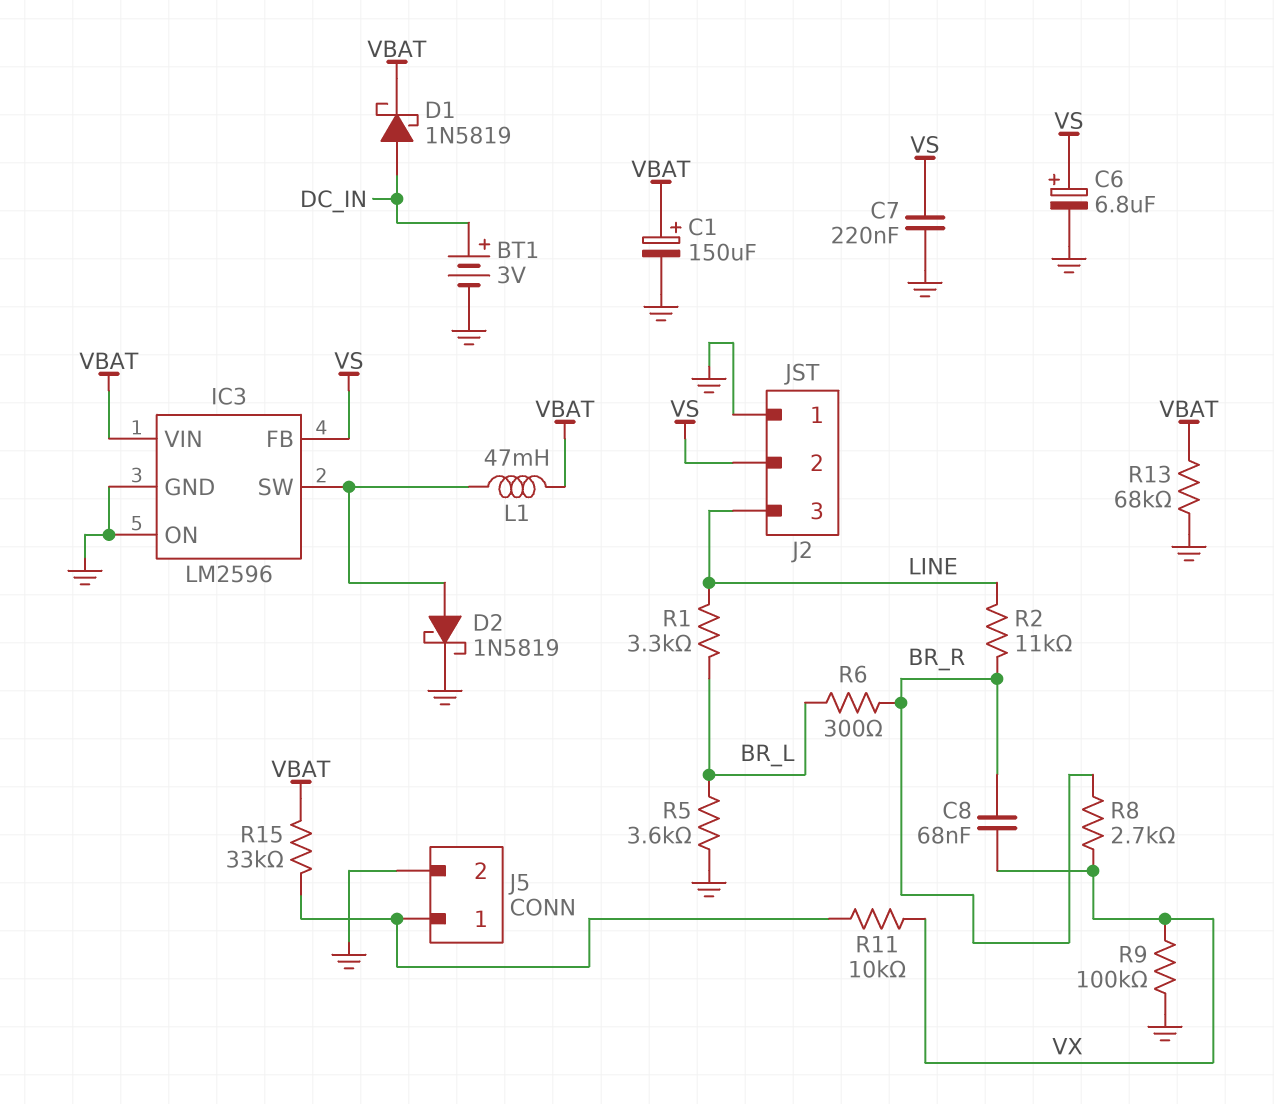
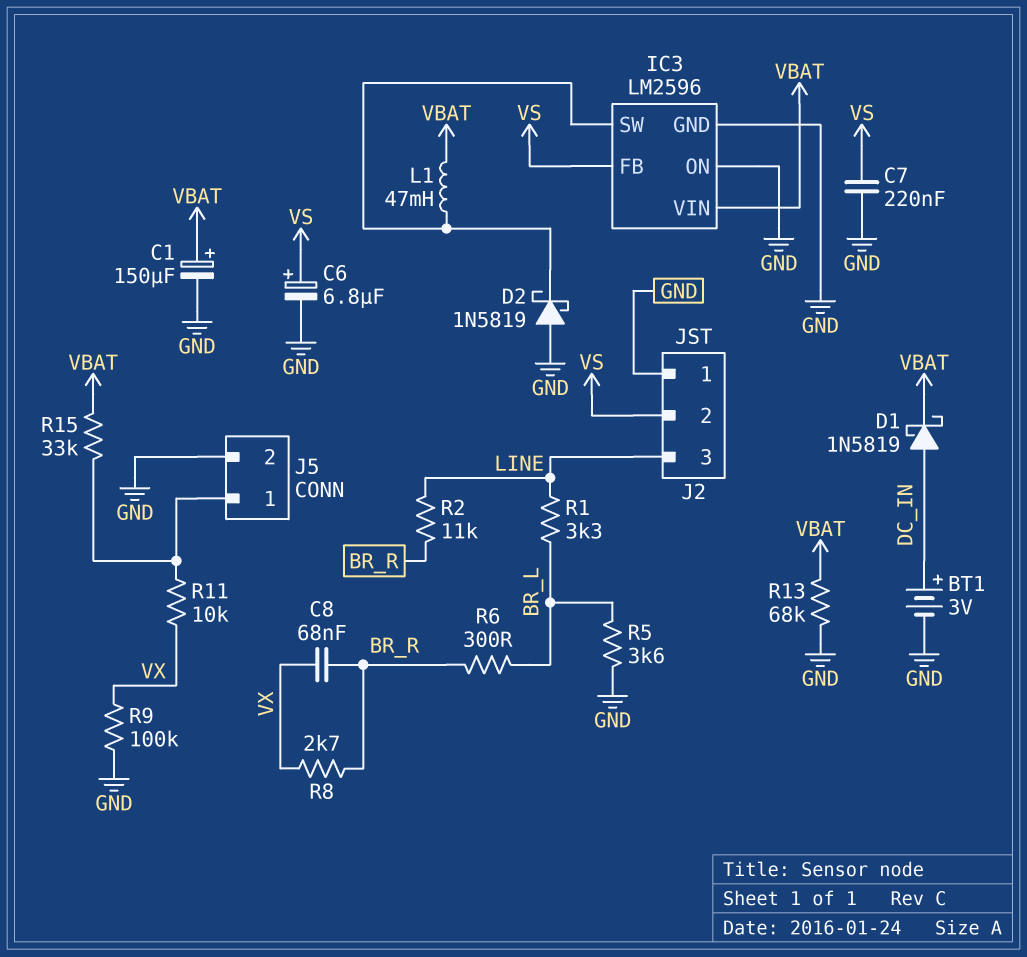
D2: schottky 1N5819 (A IC3/SW, K GND) -> schottky 1N5819 (A GND, K IC3/SW)

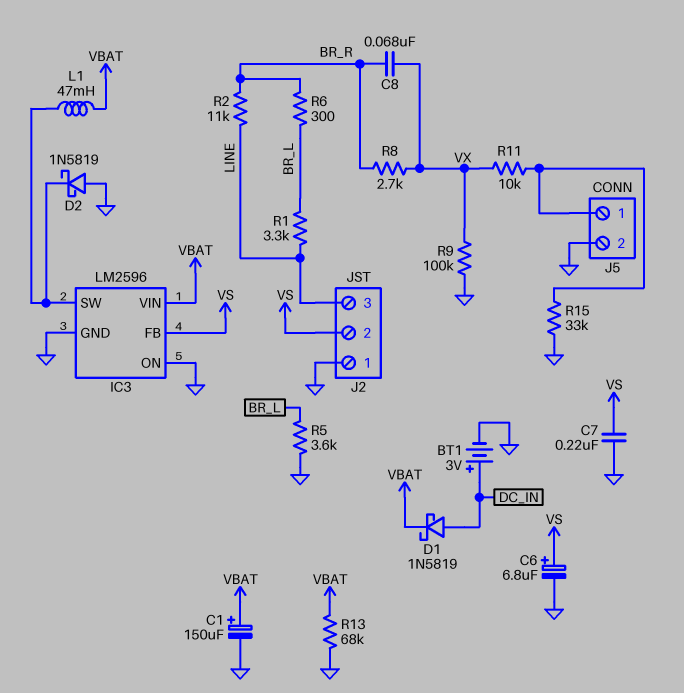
R15: 33k (J5/1, VBAT) -> 33k (GND, J5/1)

